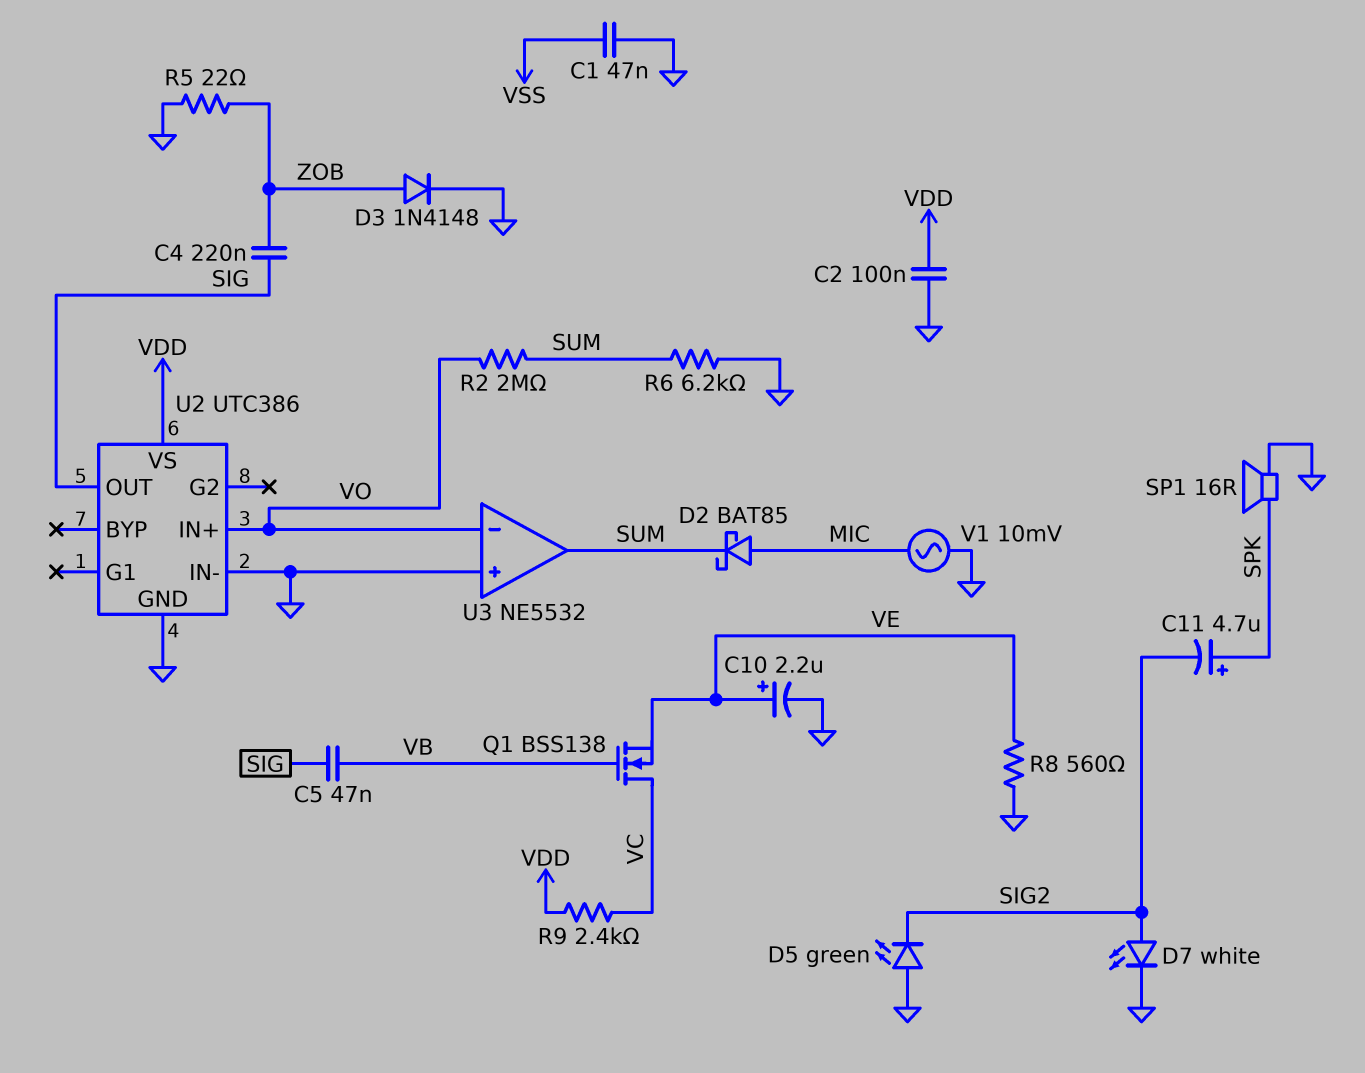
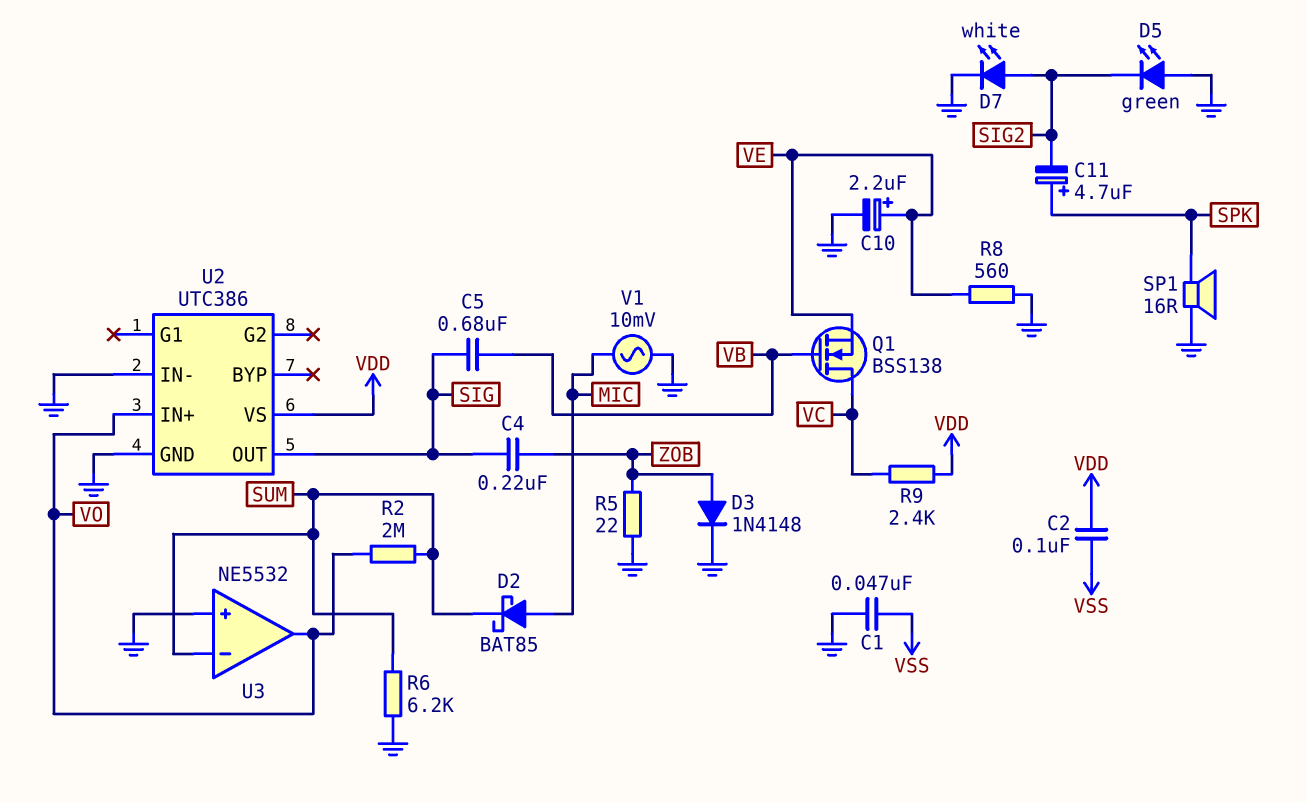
C2: 100nF (GND, VDD) -> 100nF (VDD, VSS)
C5: 47nF (SIG, VB) -> 680nF (SIG, VB)
U3 pin in-: VO -> SUM
U3 pin out: SUM -> VO

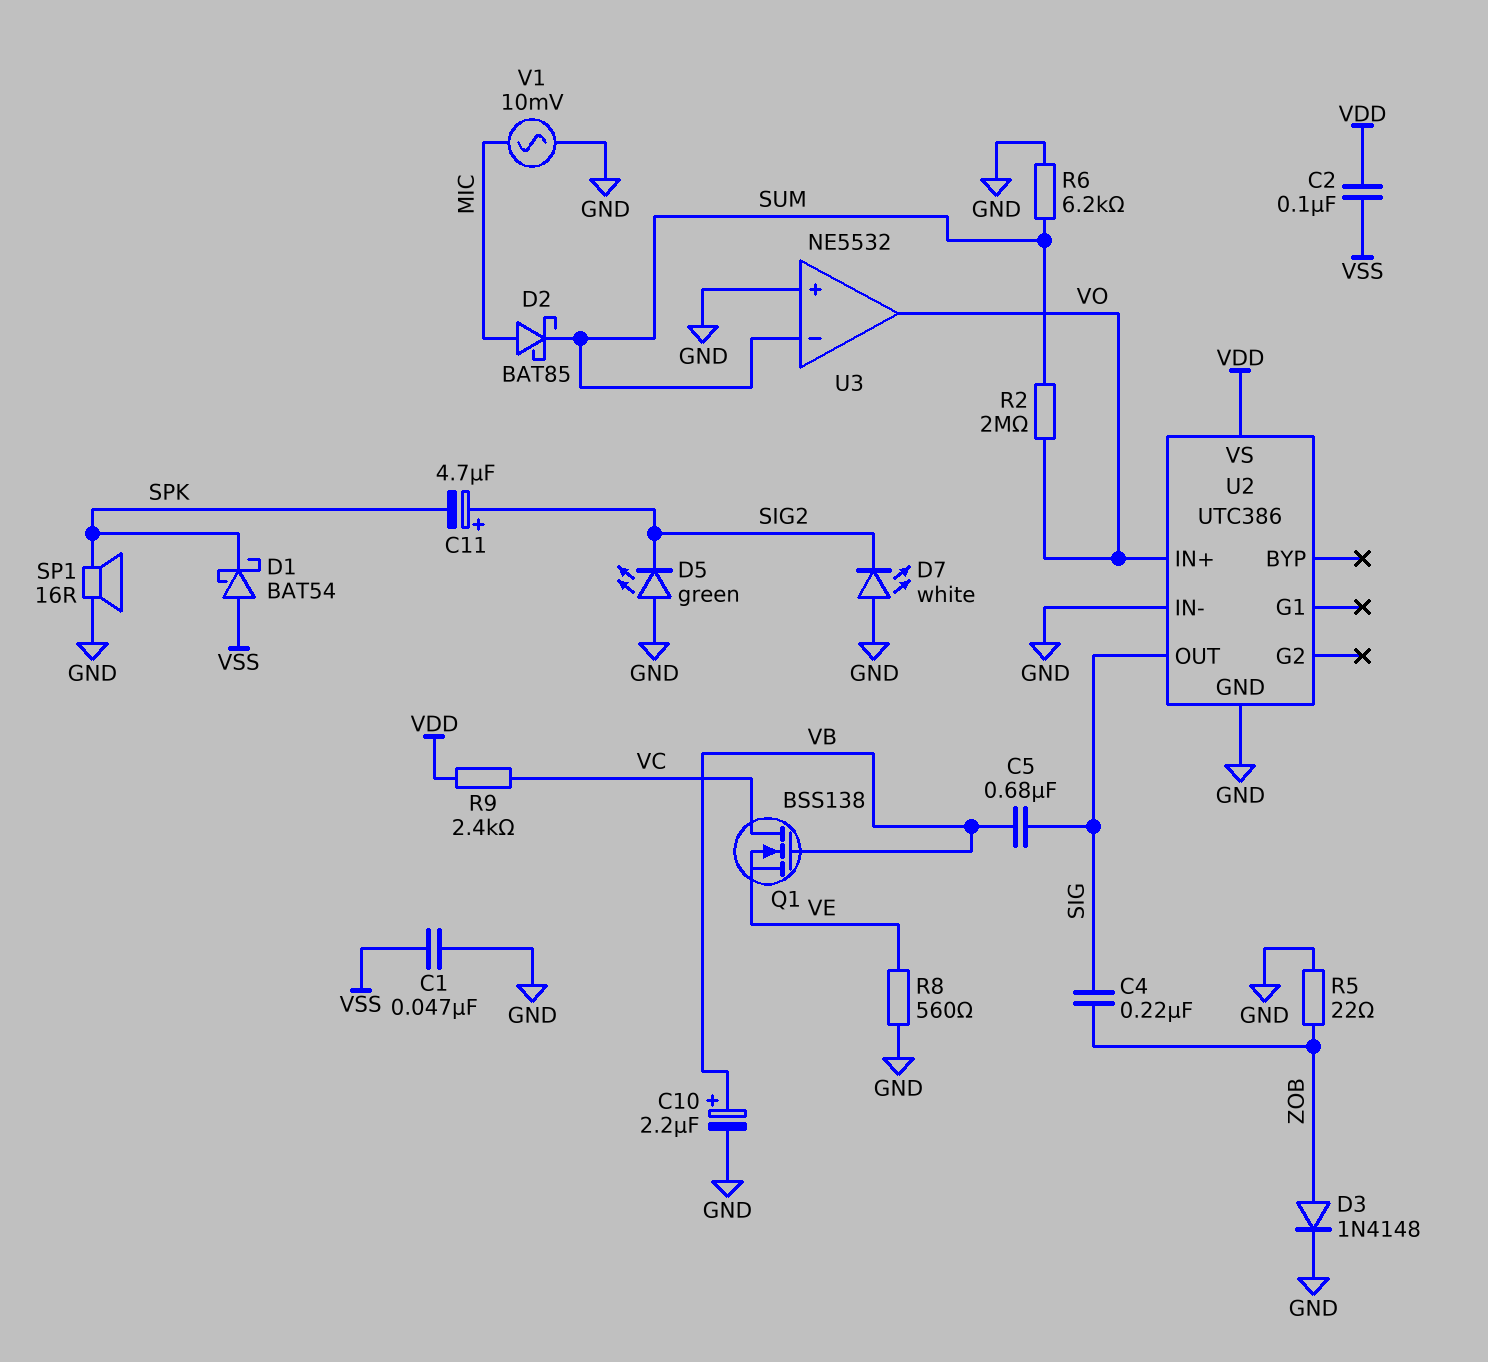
C10: 2.2uF (plus VE, minus GND) -> 2.2uF (plus VB, minus GND)
C11: 4.7uF (plus SPK, minus SIG2) -> 4.7uF (plus SIG2, minus SPK)
D1: none -> schottky BAT54 (A VSS, K SPK)
D7: LED white (A SIG2, K GND) -> LED white (A GND, K SIG2)

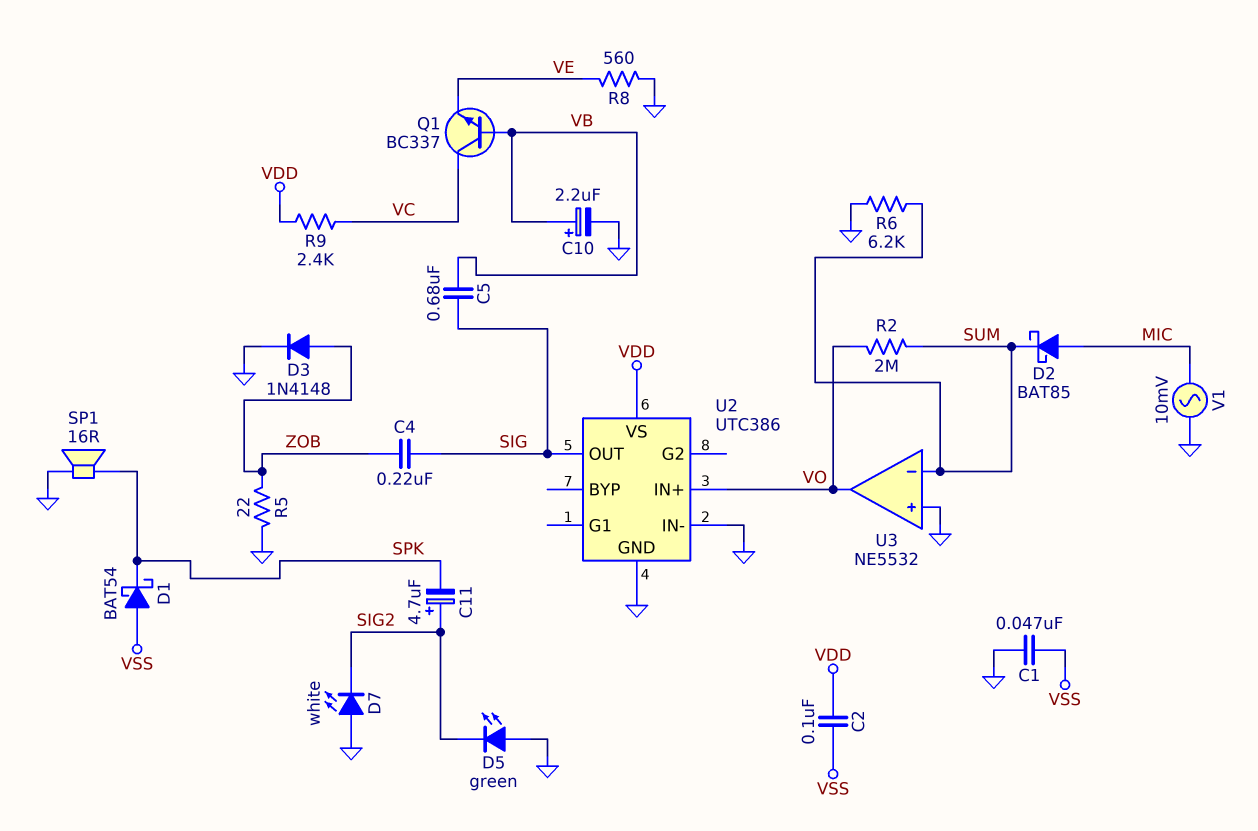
Q1: NMOS BSS138 (G VB, D VC, S VE) -> NPN BC337 (B VB, C VC, E VE)

